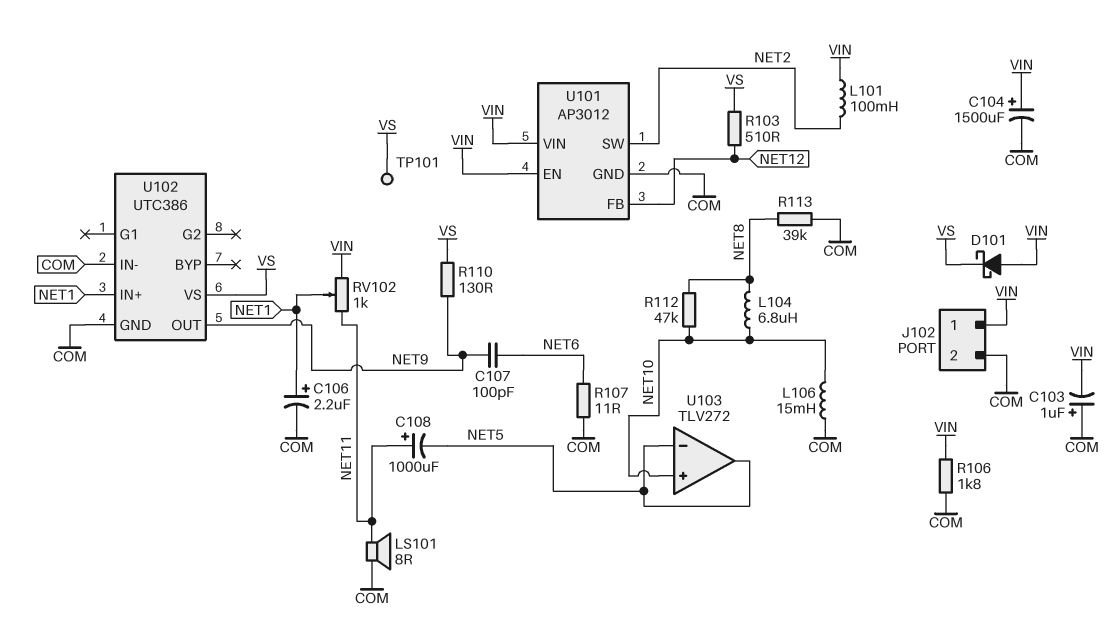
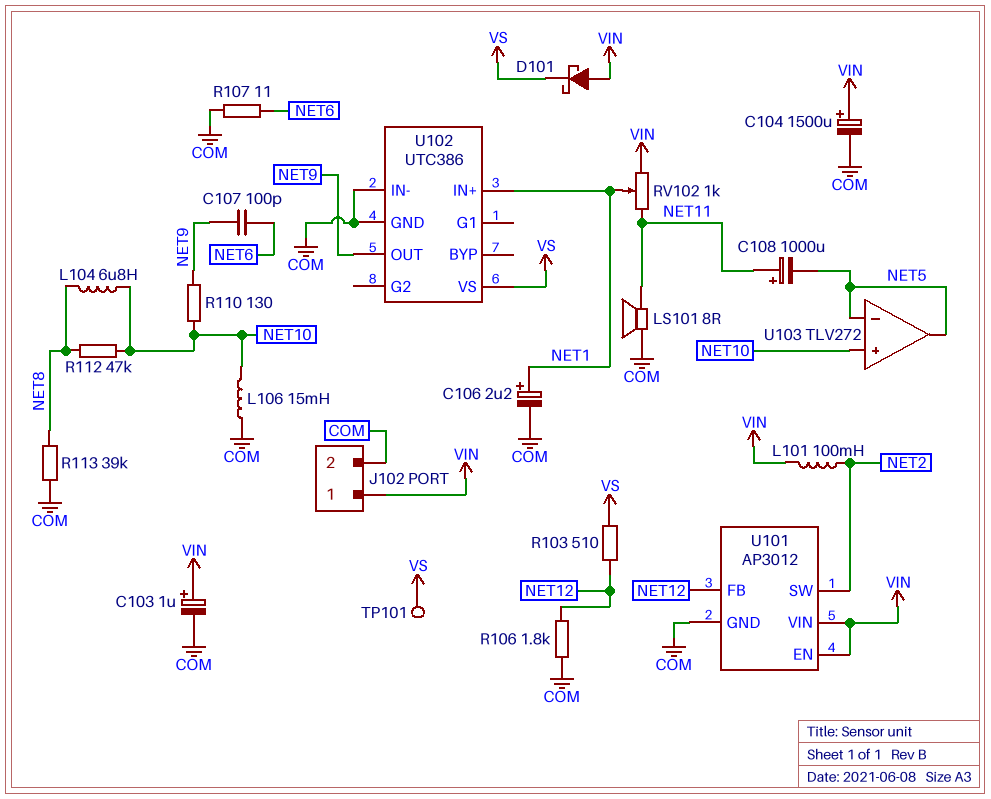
C103: 1uF (plus COM, minus VIN) -> 1uF (plus VIN, minus COM)
R106: 1.8k (COM, VIN) -> 1.8k (COM, NET12)
R110: 130 (NET9, VS) -> 130 (NET9, NET10)

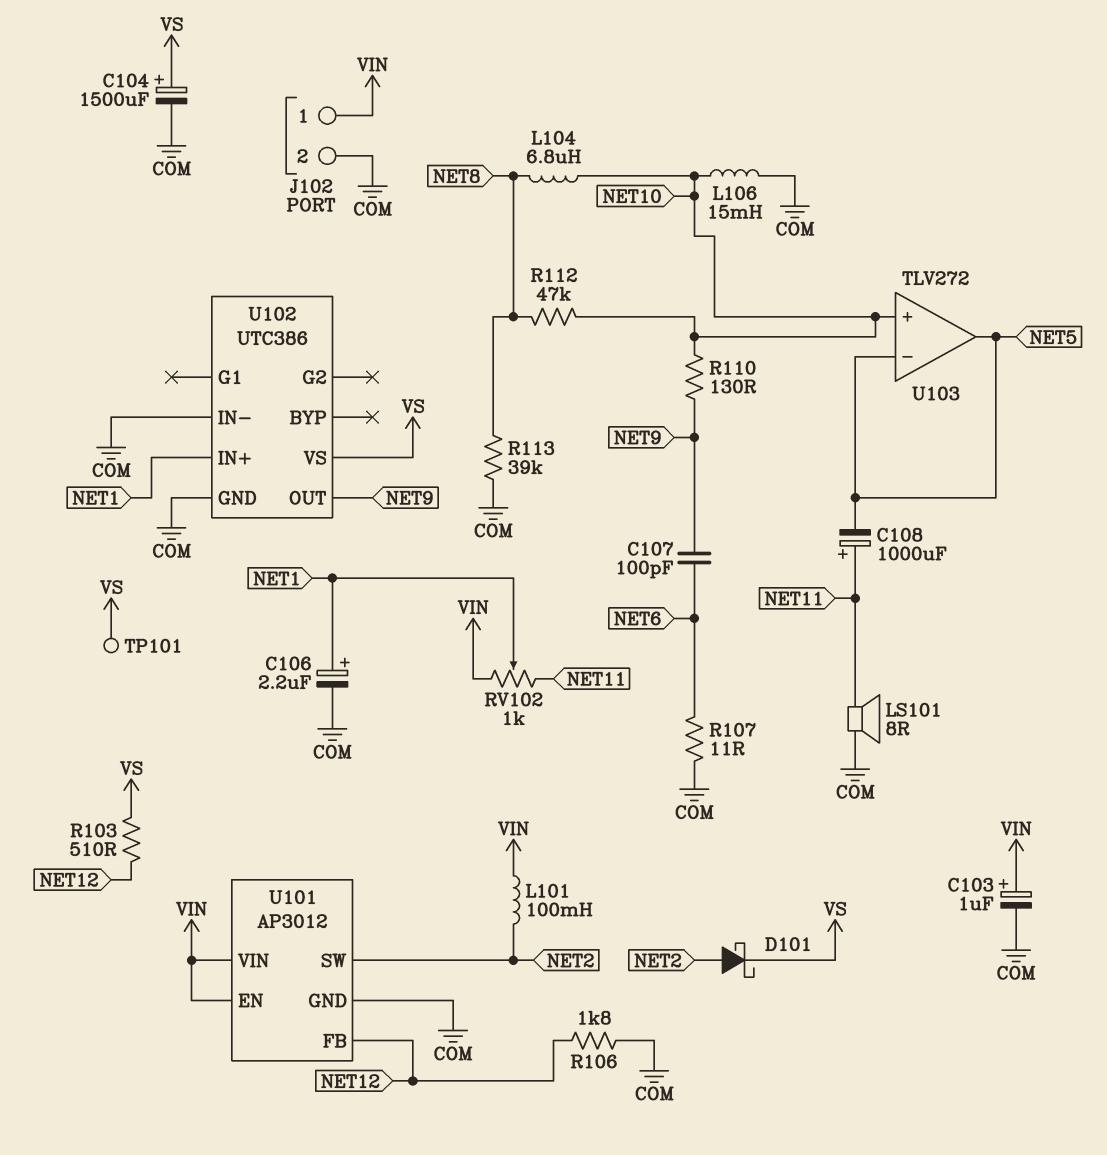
C104: 1500uF (plus VIN, minus COM) -> 1500uF (plus VS, minus COM)
D101: schottky (A VIN, K VS) -> schottky (A NET2, K VS)

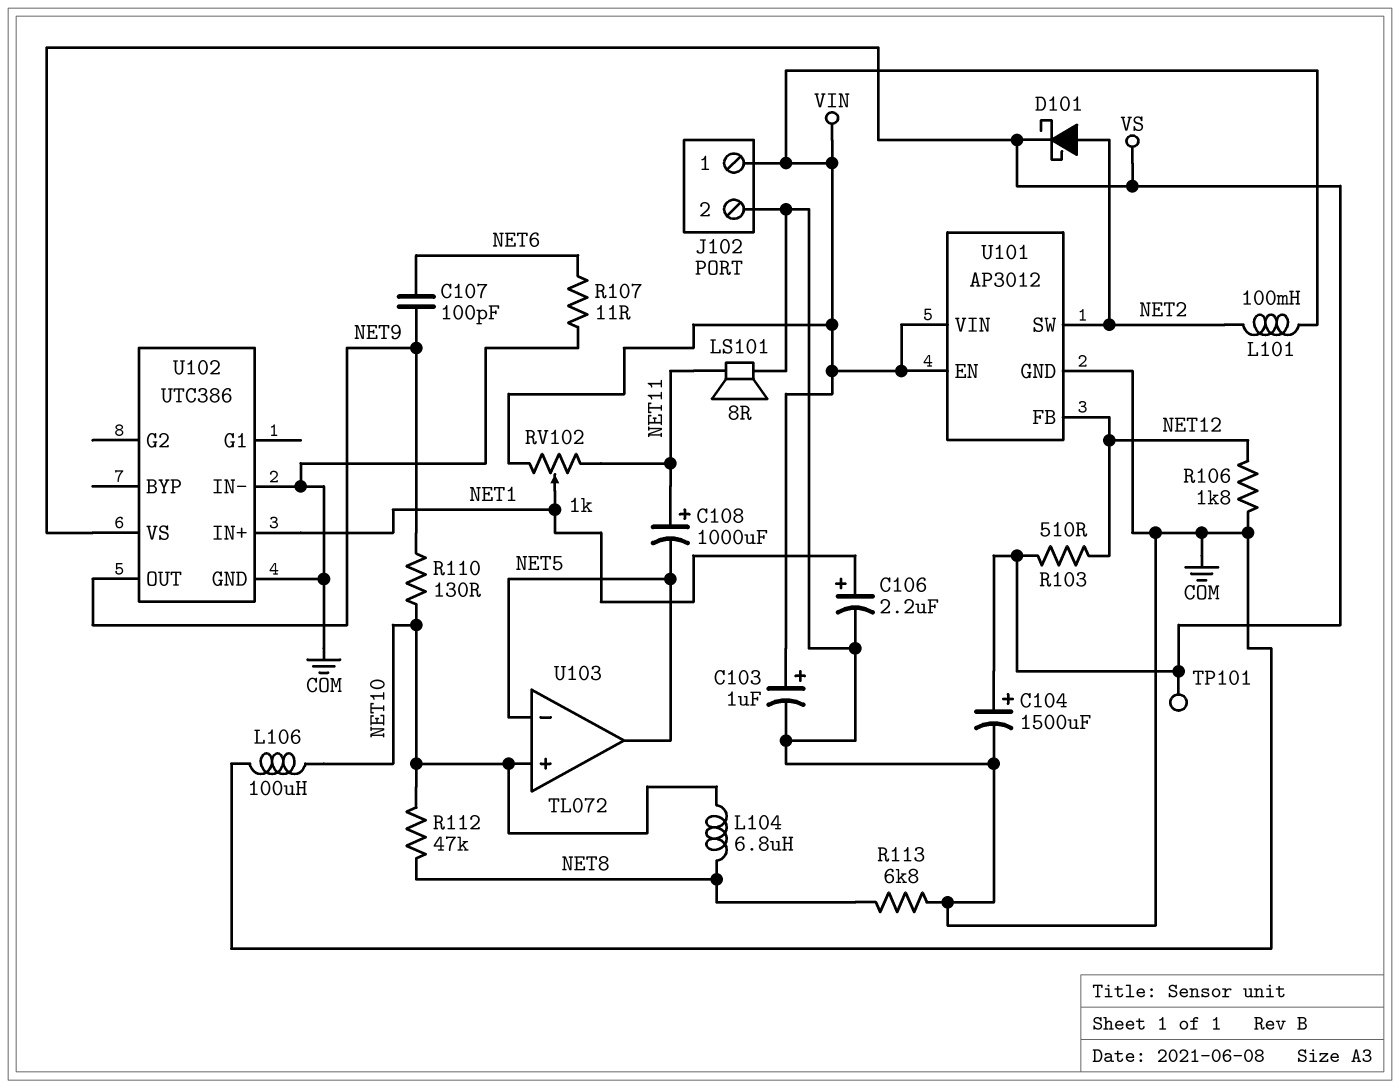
L106: 15mH (COM, NET10) -> 100uH (COM, NET10)
R113: 39k (COM, NET8) -> 6.8k (COM, NET8)
U103: TLV272 -> TL072

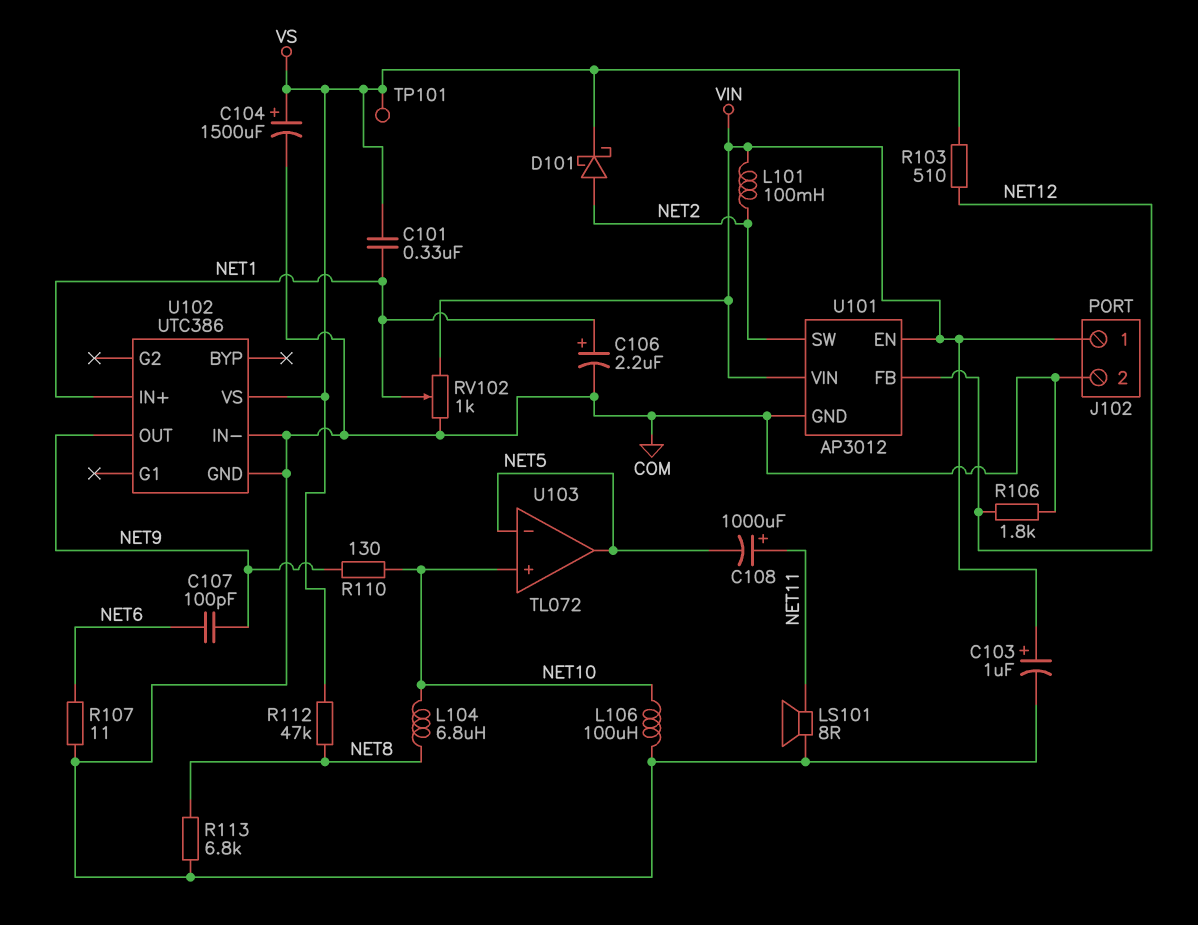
C101: none -> 330nF (NET1, VS)
R112: 47k (NET8, NET10) -> 47k (NET8, VS)
RV102: 1k (NET11, VIN, wiper NET1) -> 1k (COM, VIN, wiper NET1)

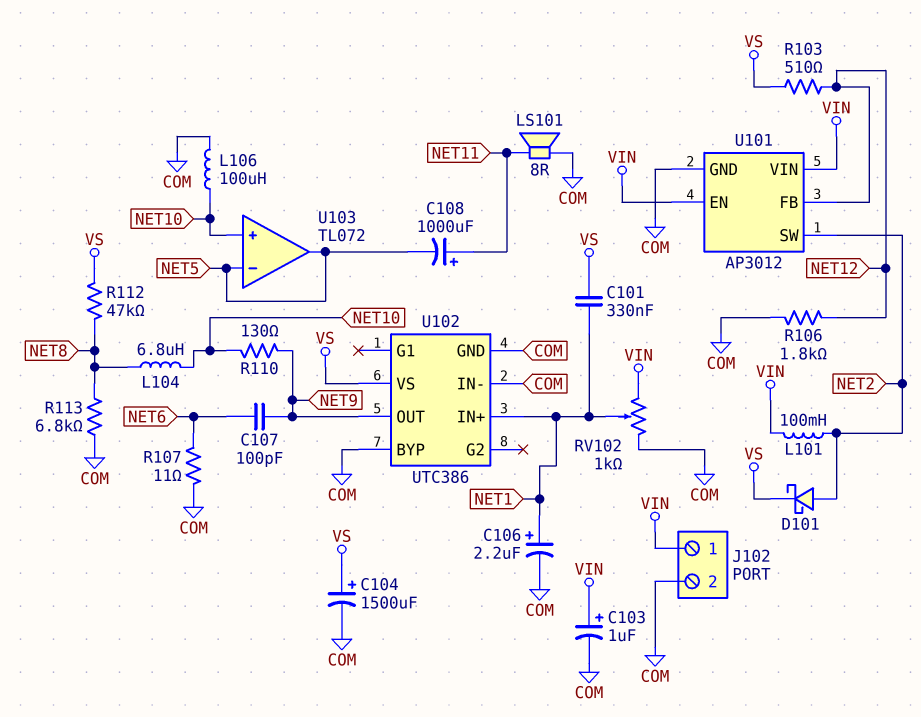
TP101: test point (VS) -> none
U102 pin BYP: none -> COM

